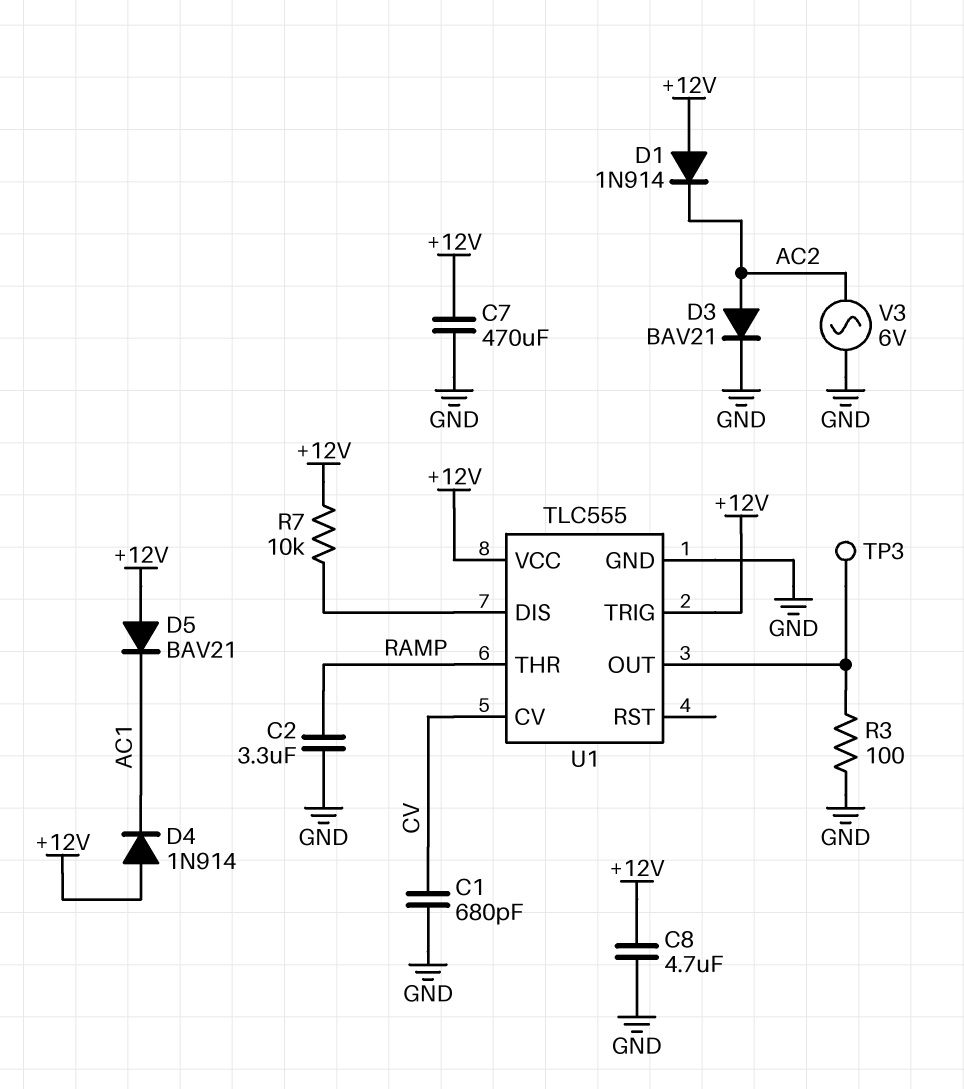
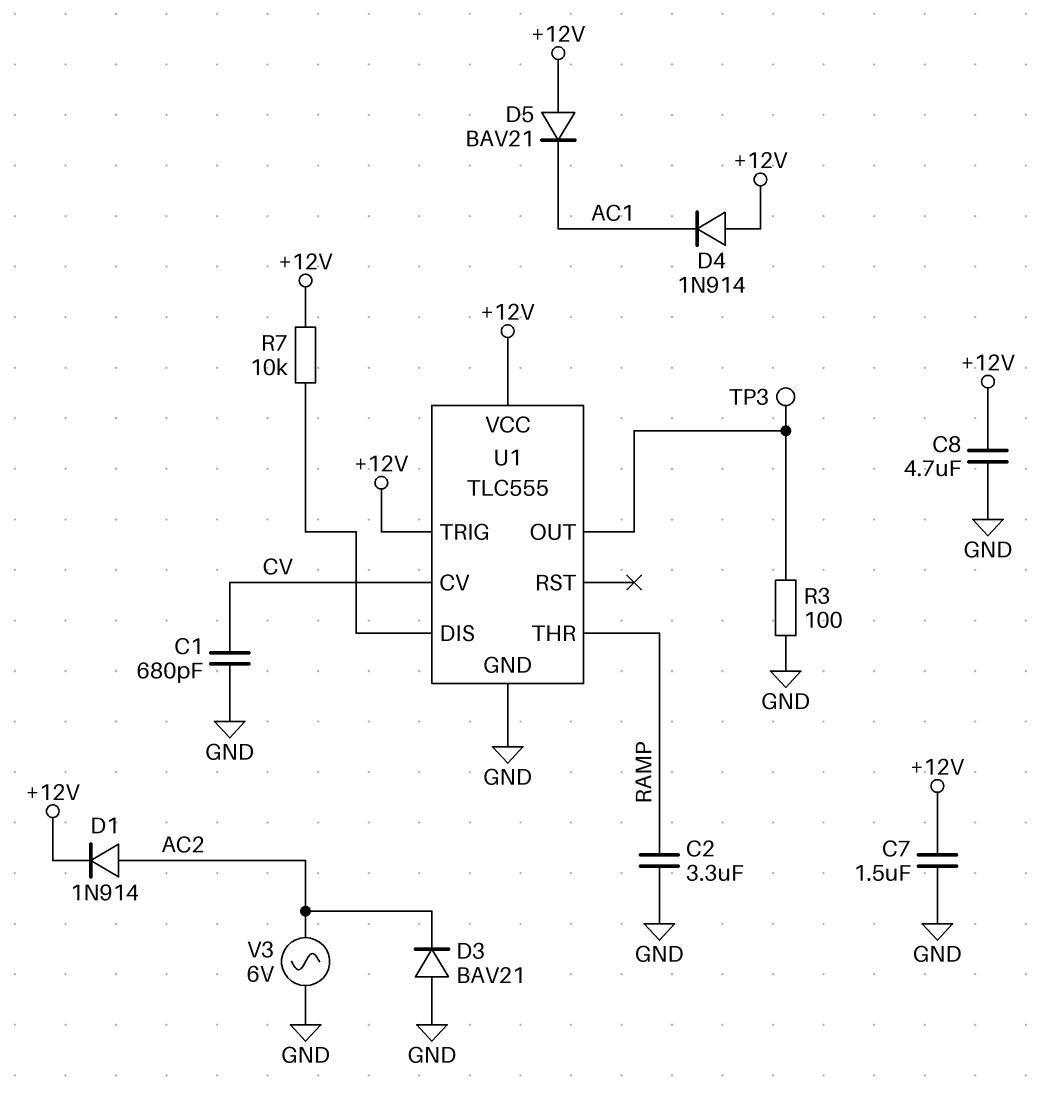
C7: 470uF (+12V, GND) -> 1.5uF (+12V, GND)
D1: diode 1N914 (A +12V, K AC2) -> diode 1N914 (A AC2, K +12V)
D3: diode BAV21 (A AC2, K GND) -> diode BAV21 (A GND, K AC2)

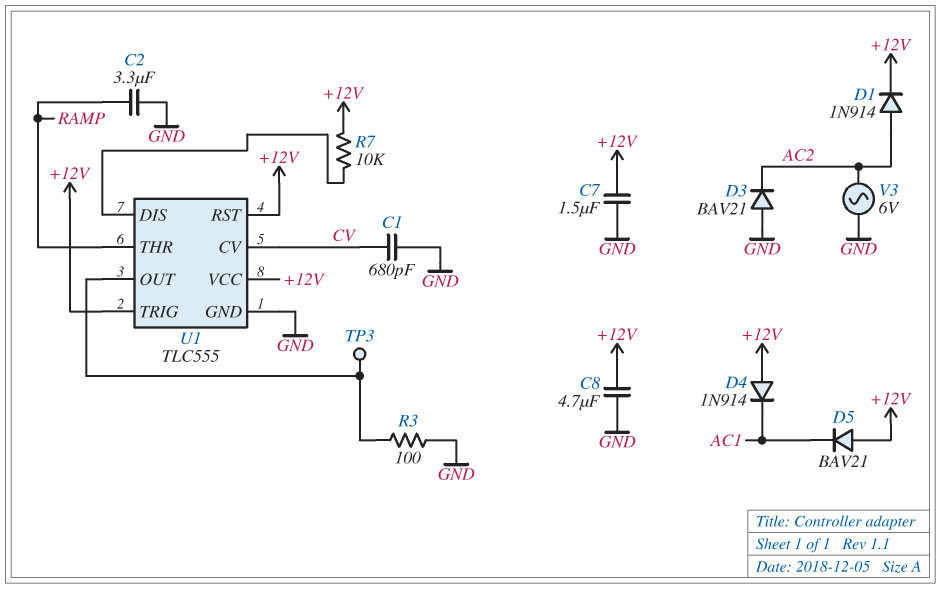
U1 pin RST: none -> +12V

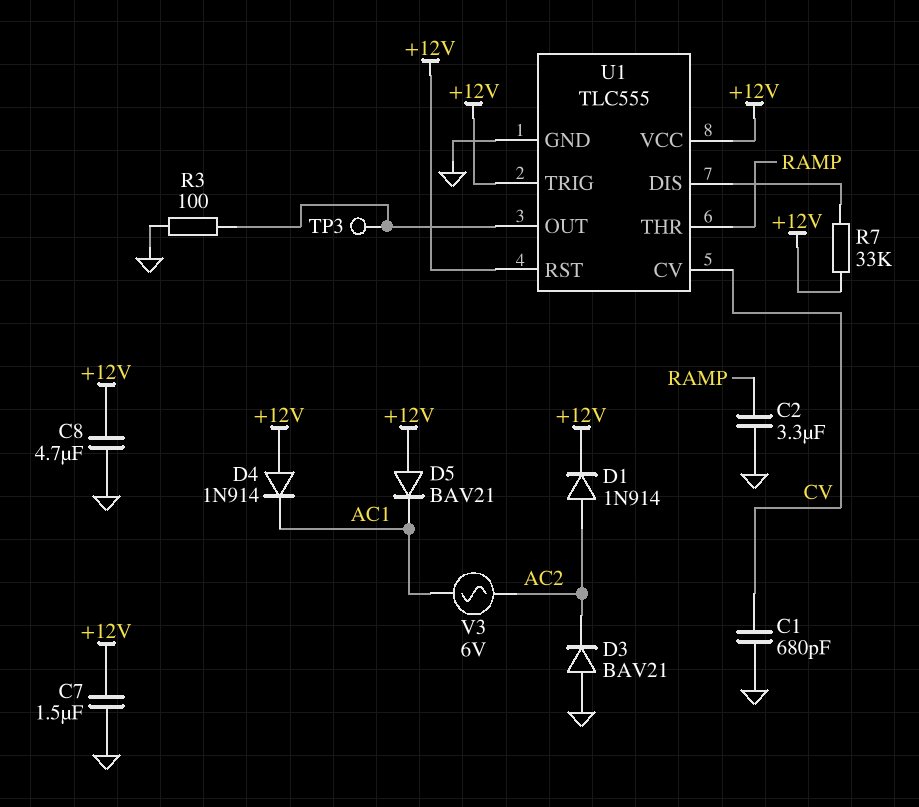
R7: 10k (+12V, U1/DIS) -> 33k (+12V, U1/DIS)
V3: AC 6V (AC2, GND) -> AC 6V (AC1, AC2)

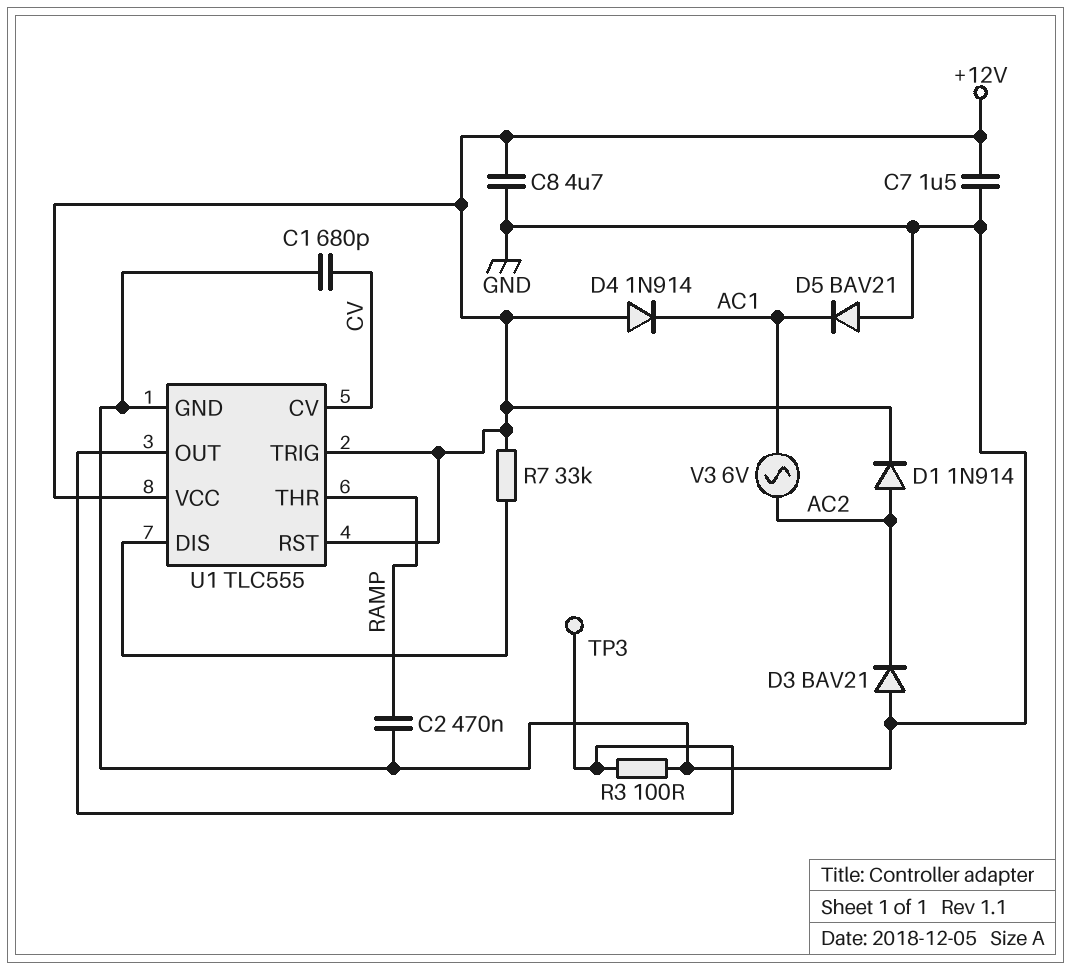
C2: 3.3uF (GND, RAMP) -> 470nF (GND, RAMP)
D5: diode BAV21 (A +12V, K AC1) -> diode BAV21 (A GND, K AC1)

